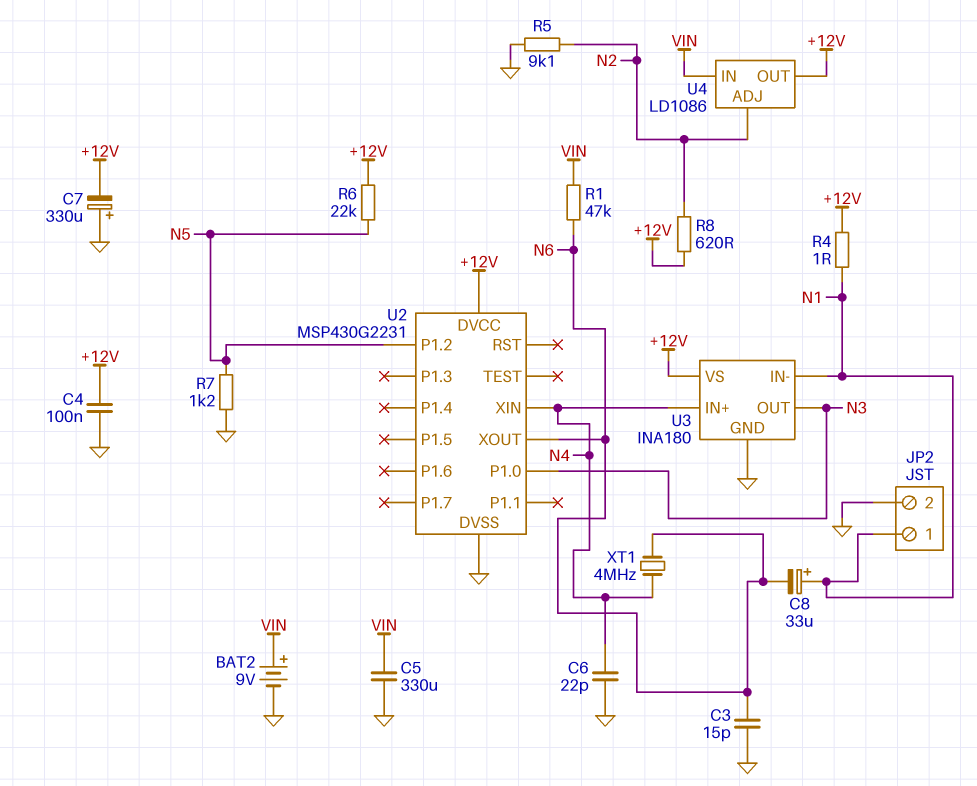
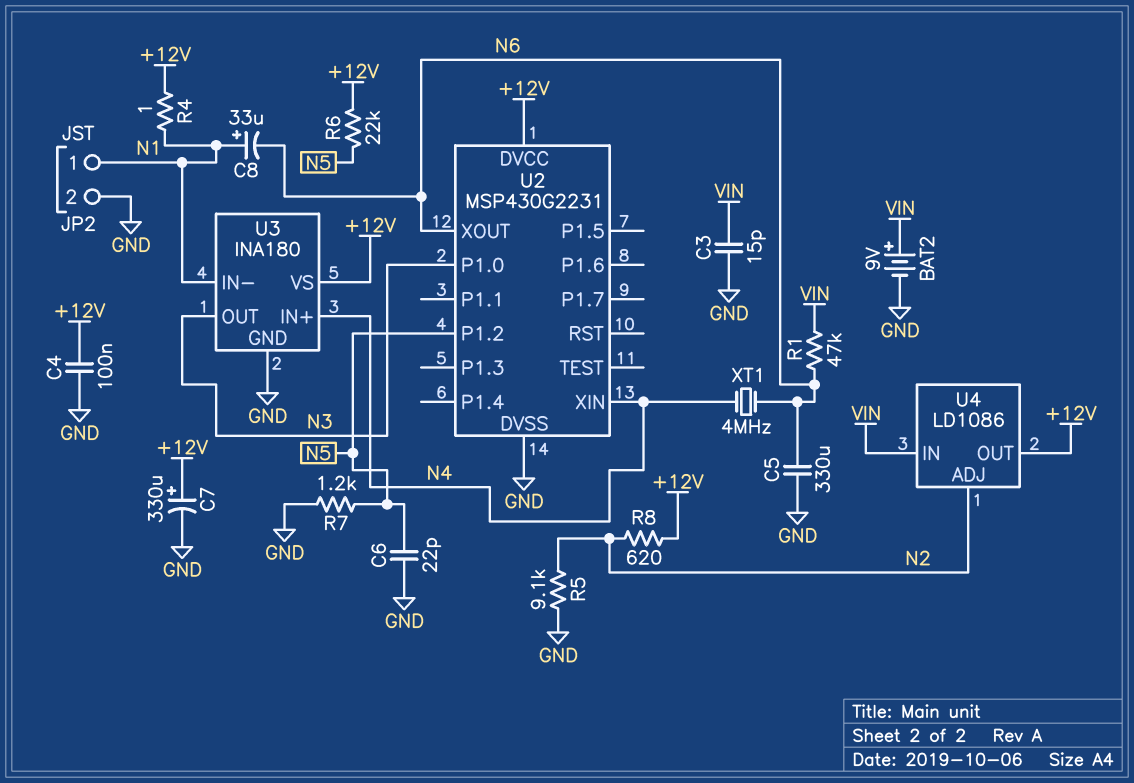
C3: 15pF (GND, N6) -> 15pF (GND, VIN)
C5: 330uF (GND, VIN) -> 330uF (GND, N6)
C6: 22pF (GND, N4) -> 22pF (GND, N5)
C7: 330uF (plus GND, minus +12V) -> 330uF (plus +12V, minus GND)

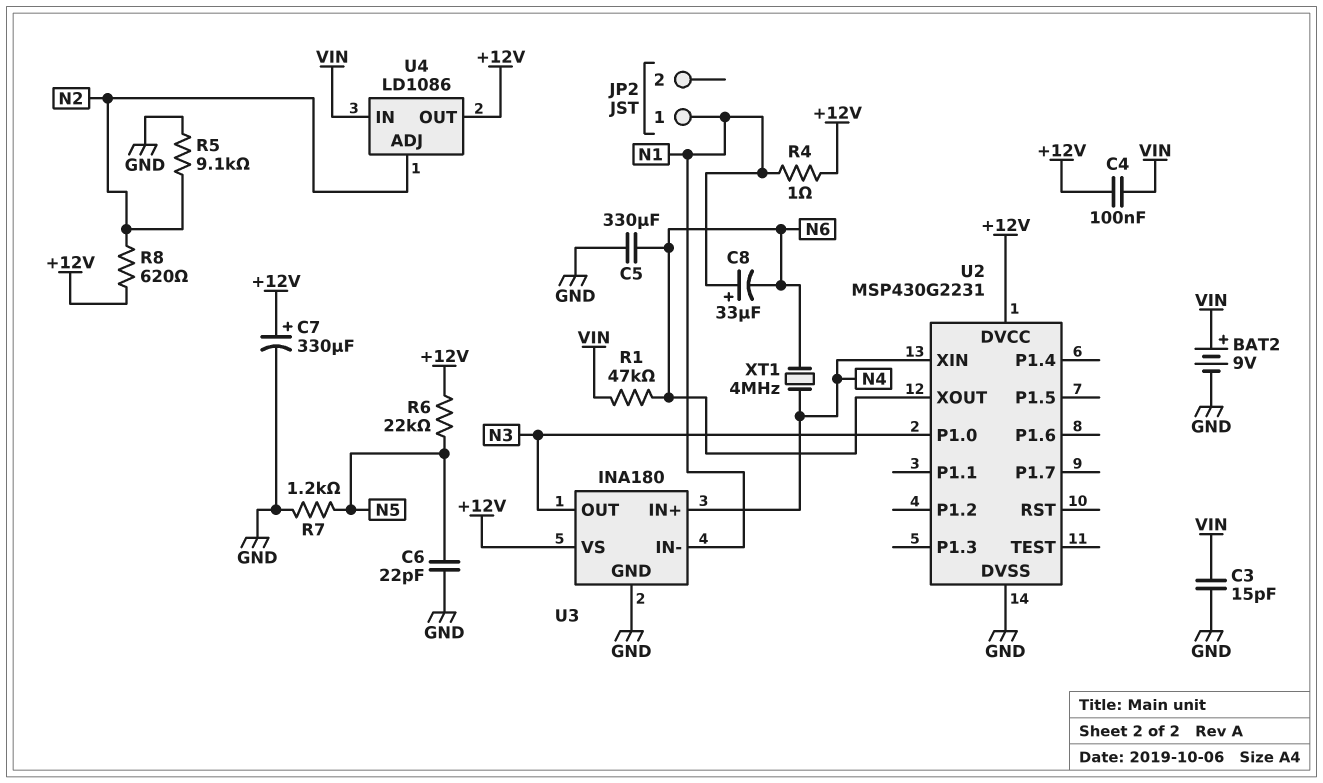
C4: 100nF (+12V, GND) -> 100nF (+12V, VIN)
JP2 pin 2: GND -> none
U2 pin P1.2: N5 -> none

